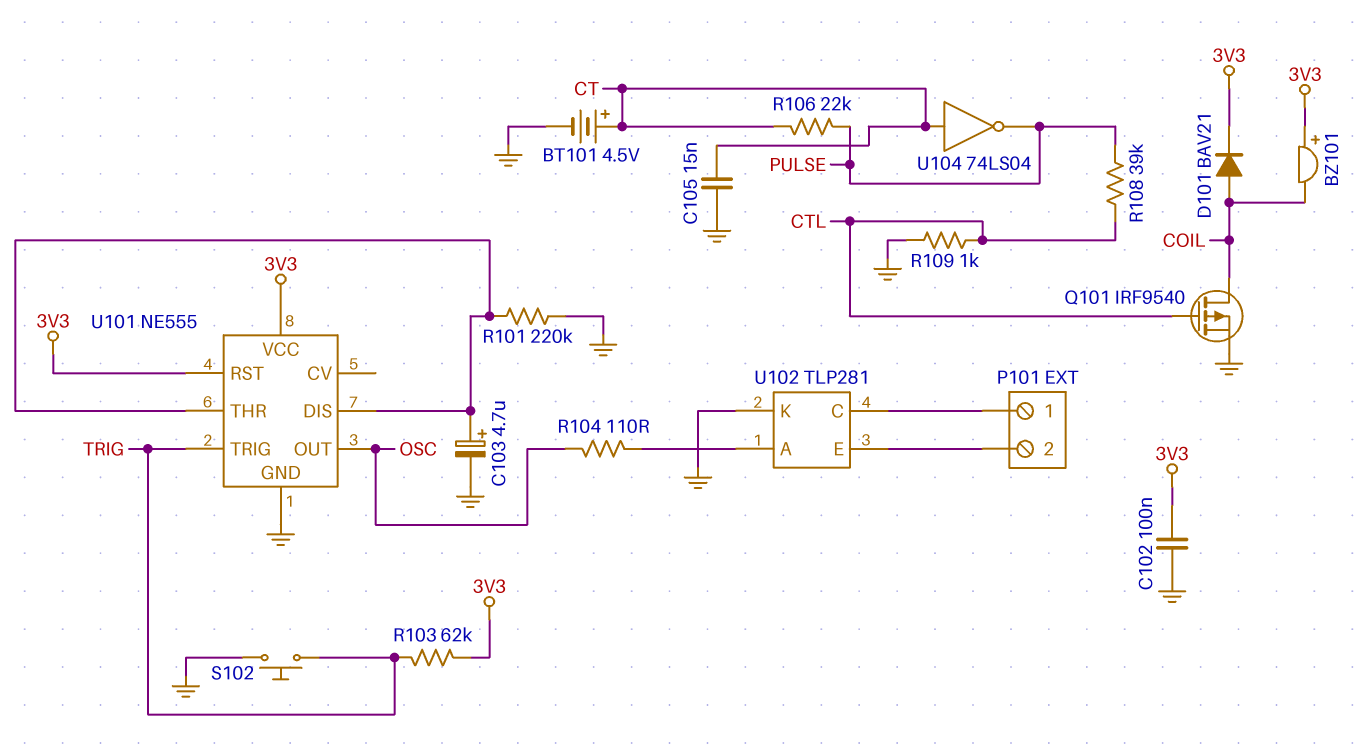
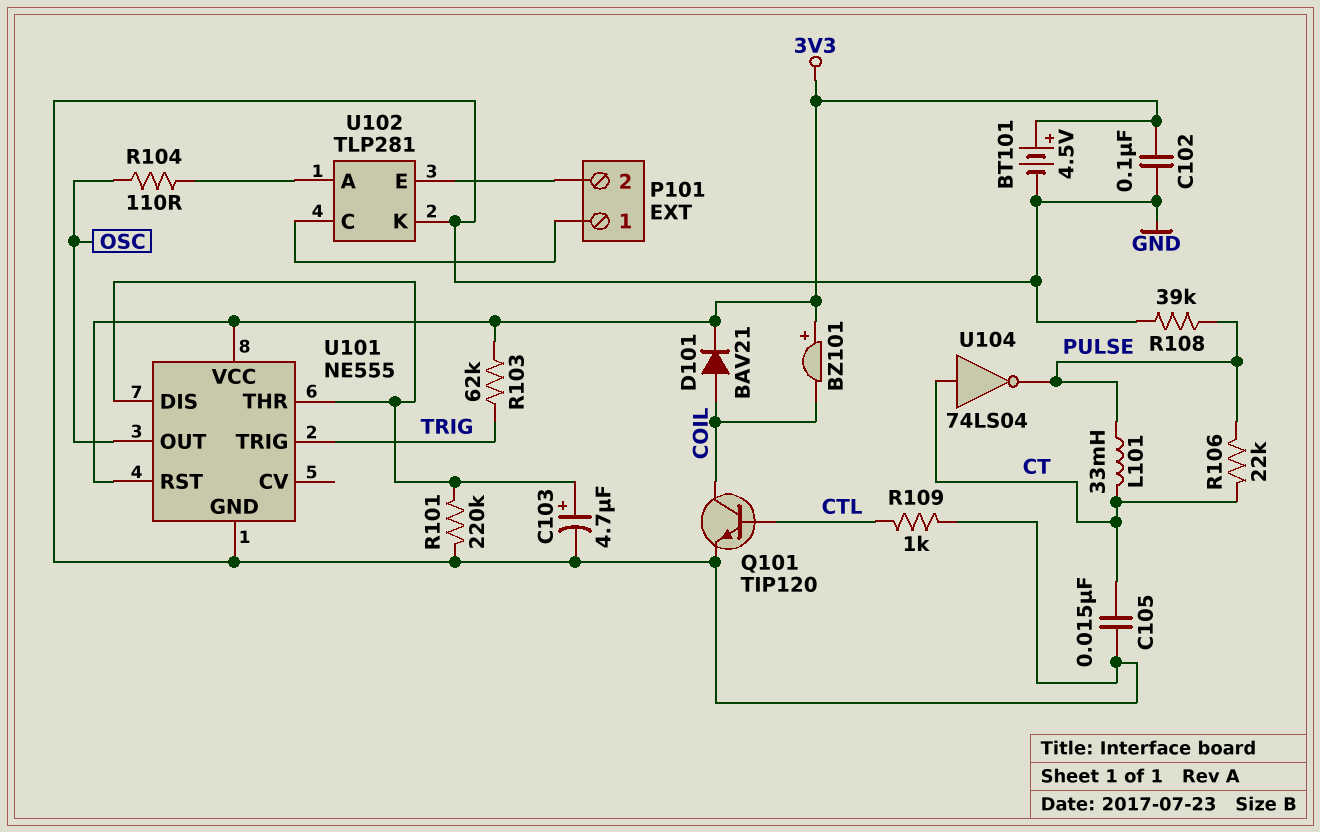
BT101: 4.5V (plus CT, minus GND) -> 4.5V (plus 3V3, minus GND)
L101: none -> 33mH (CT, PULSE)
Q101: PMOS IRF9540 (G CTL, D COIL, S GND) -> NPN TIP120 (B CTL, C COIL, E GND)
R108: 39k (CTL, PULSE) -> 39k (GND, PULSE)
S102: button (GND, TRIG) -> none

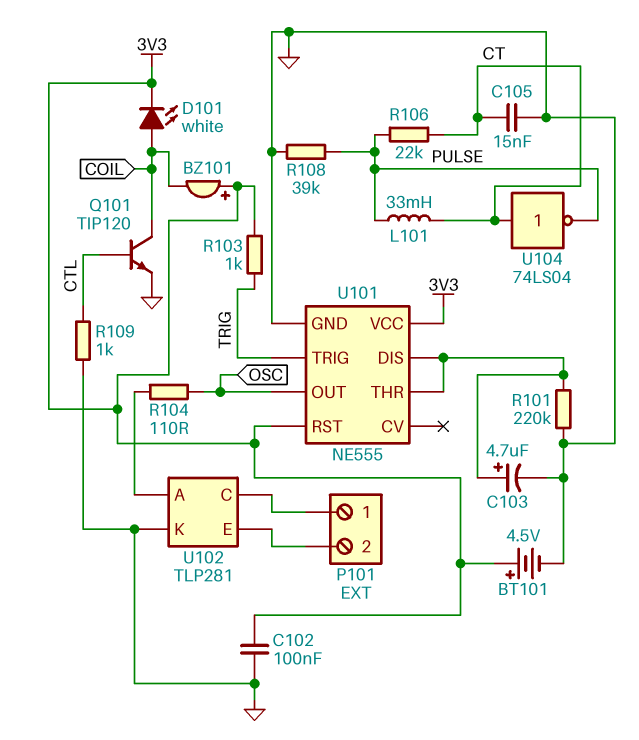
D101: diode BAV21 (A COIL, K 3V3) -> LED white (A COIL, K 3V3)
R103: 62k (3V3, TRIG) -> 1k (3V3, TRIG)

